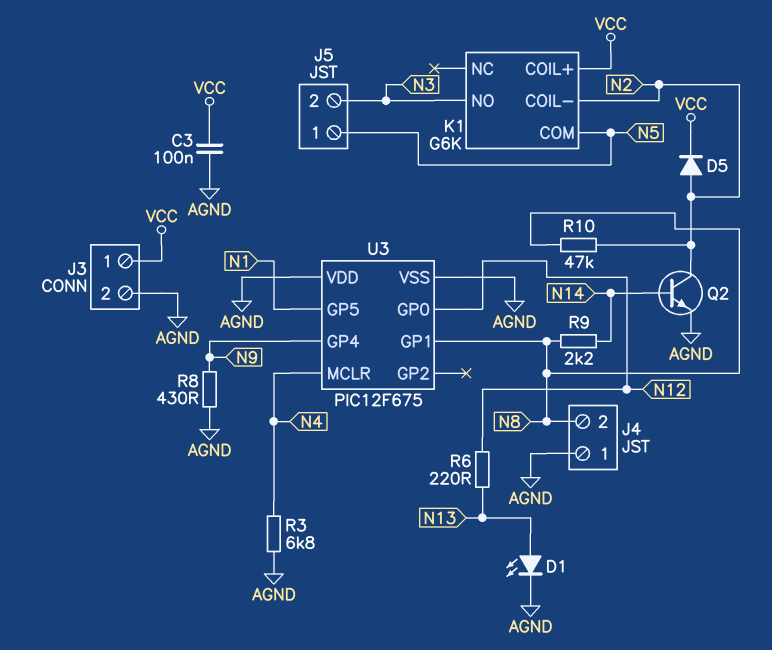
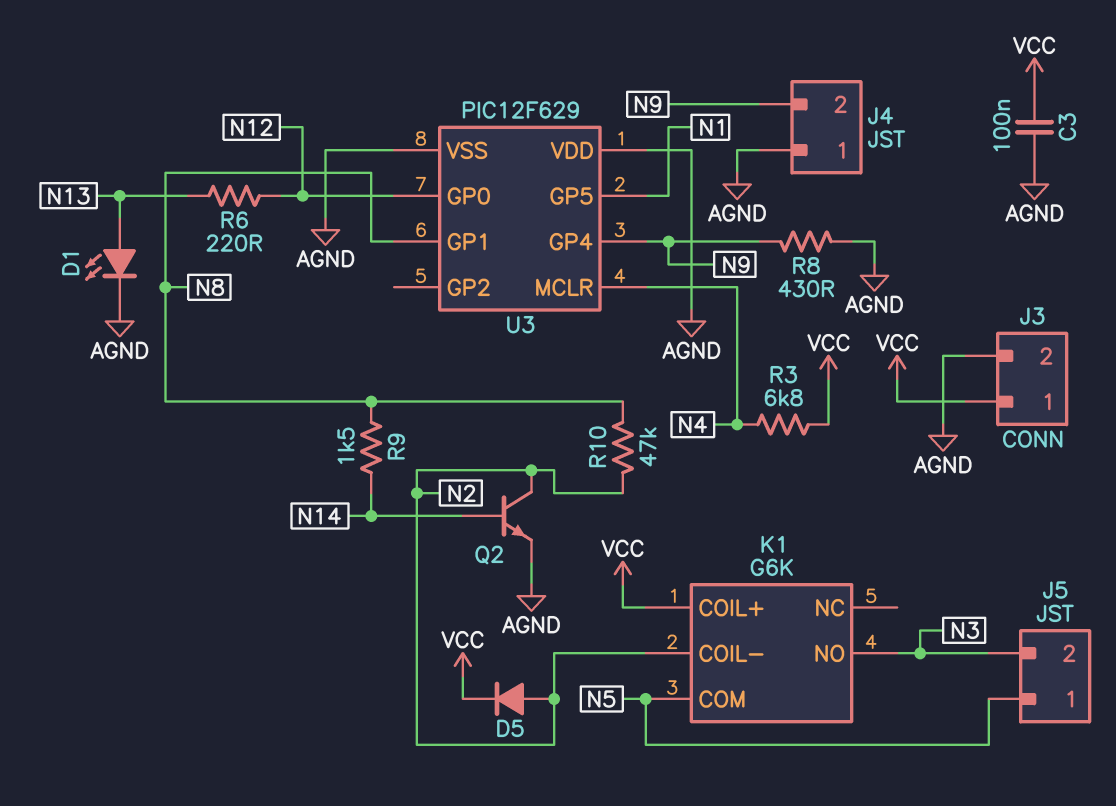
J4 pin 2: N8 -> N9
R3: 6.8k (AGND, N4) -> 6.8k (N4, VCC)
R9: 2.2k (N8, N14) -> 1.5k (N8, N14)
U3: PIC12F675 -> PIC12F629

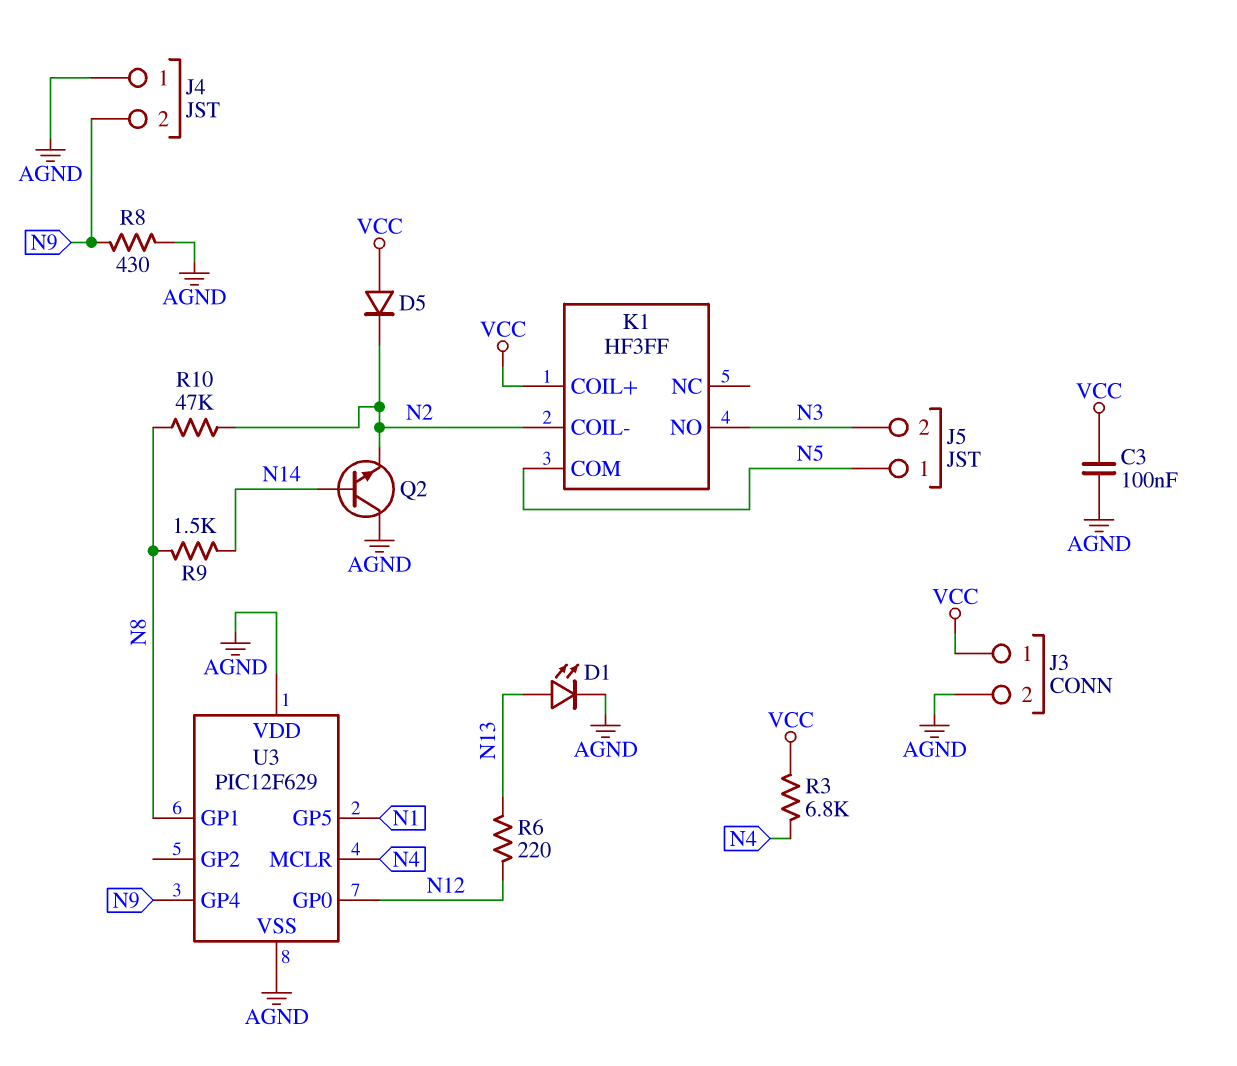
D5: diode (A N2, K VCC) -> diode (A VCC, K N2)
K1: G6K -> HF3FF
Q2: NPN (B N14, C N2, E AGND) -> NPN (B N14, C AGND, E N2)

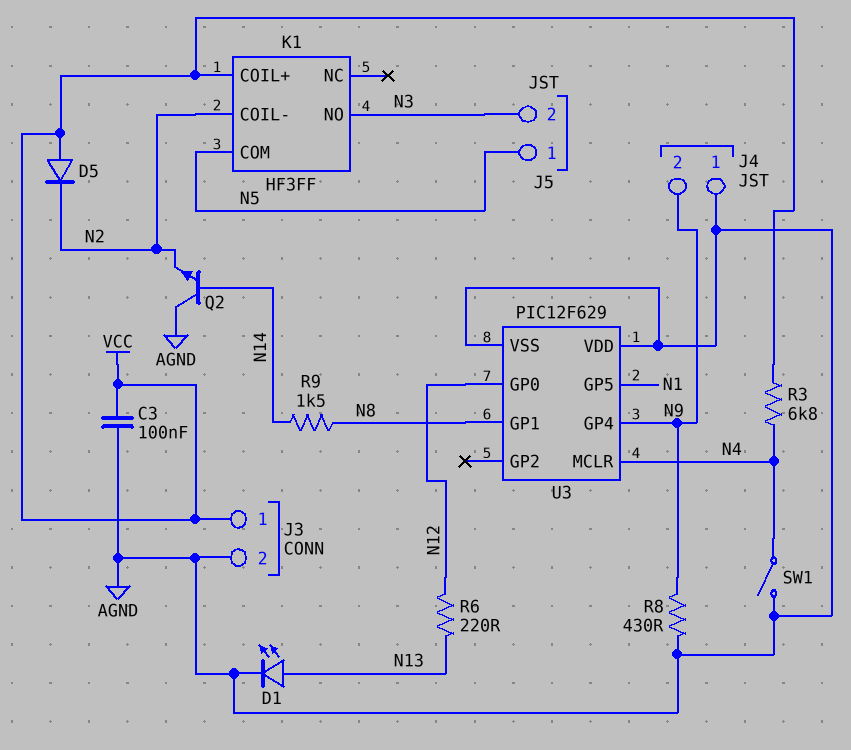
R10: 47k (N2, N8) -> none
SW1: none -> switch (AGND, N4)

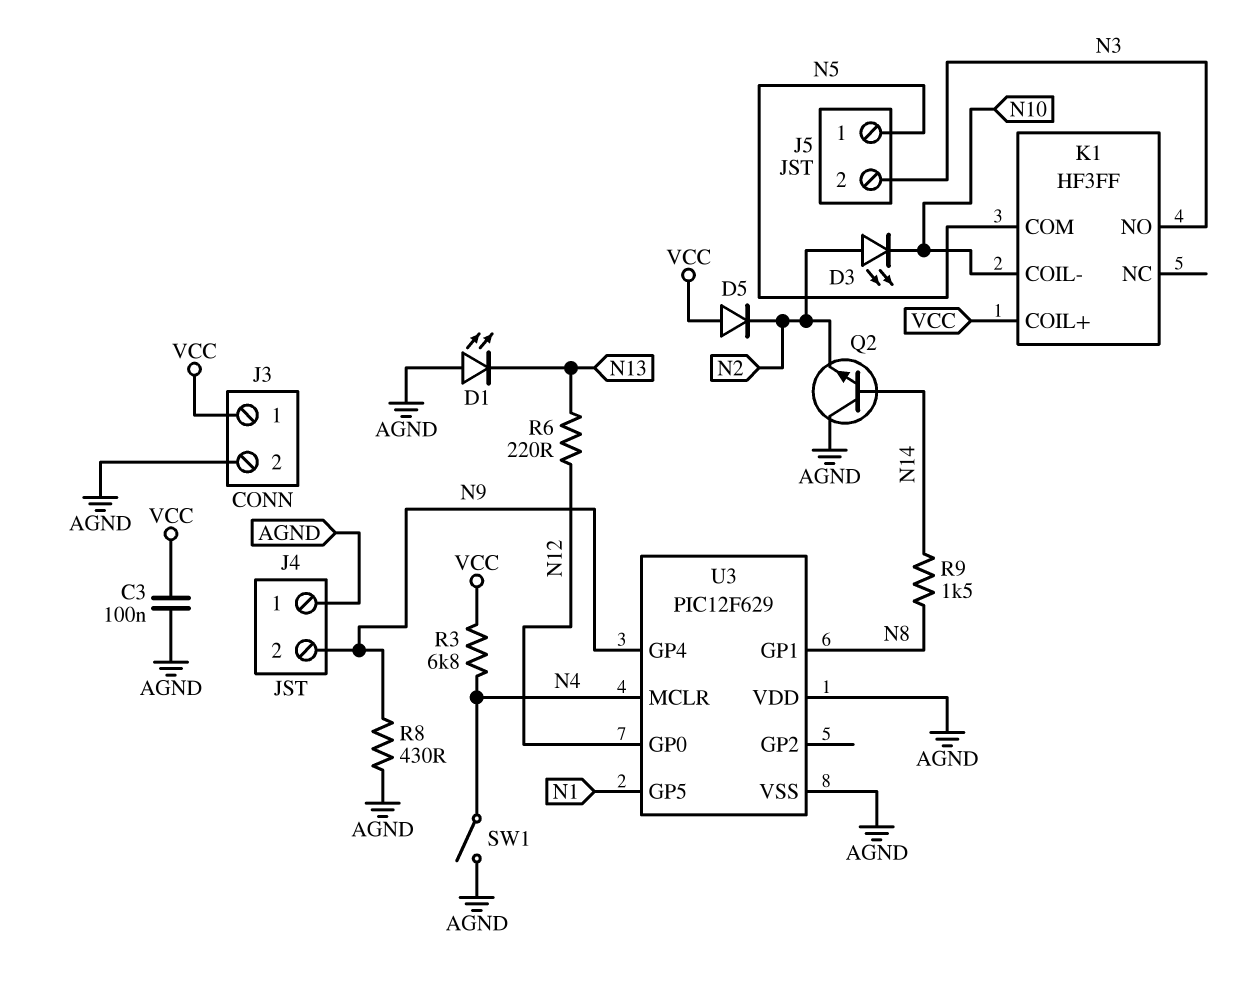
D1: LED (A N13, K AGND) -> LED (A AGND, K N13)
D3: none -> LED (A N2, K N10)
K1 pin COIL-: N2 -> N10

